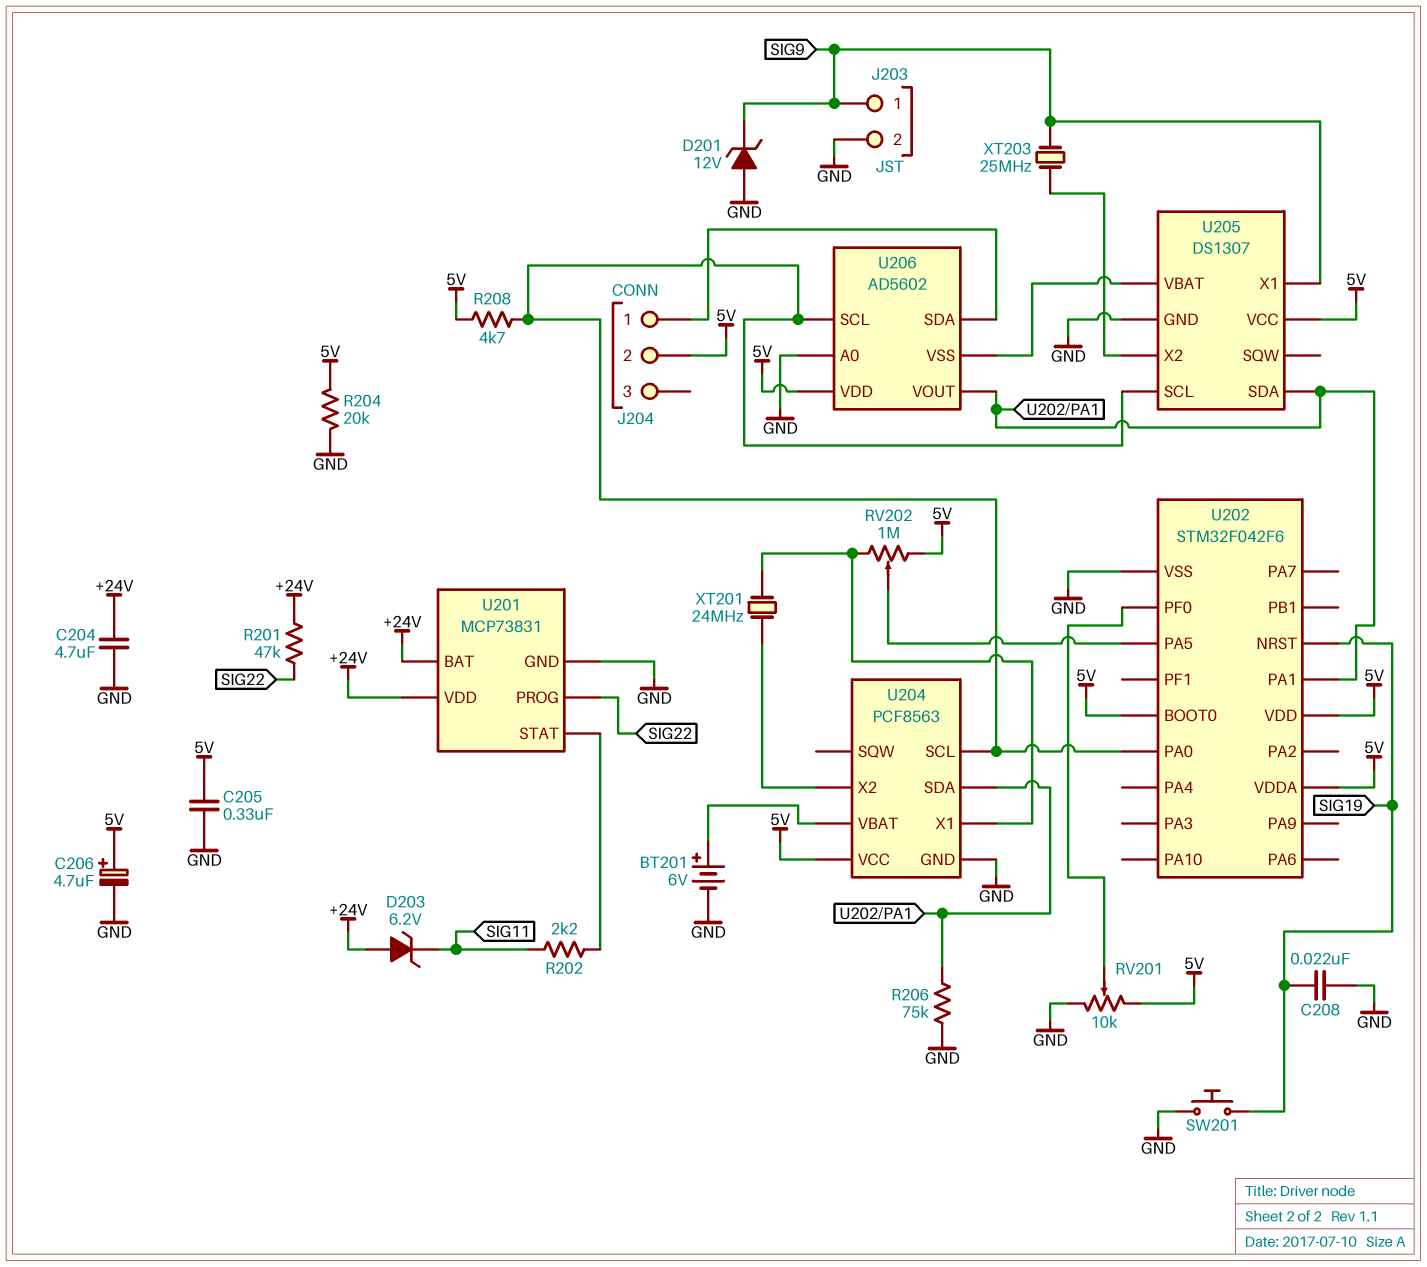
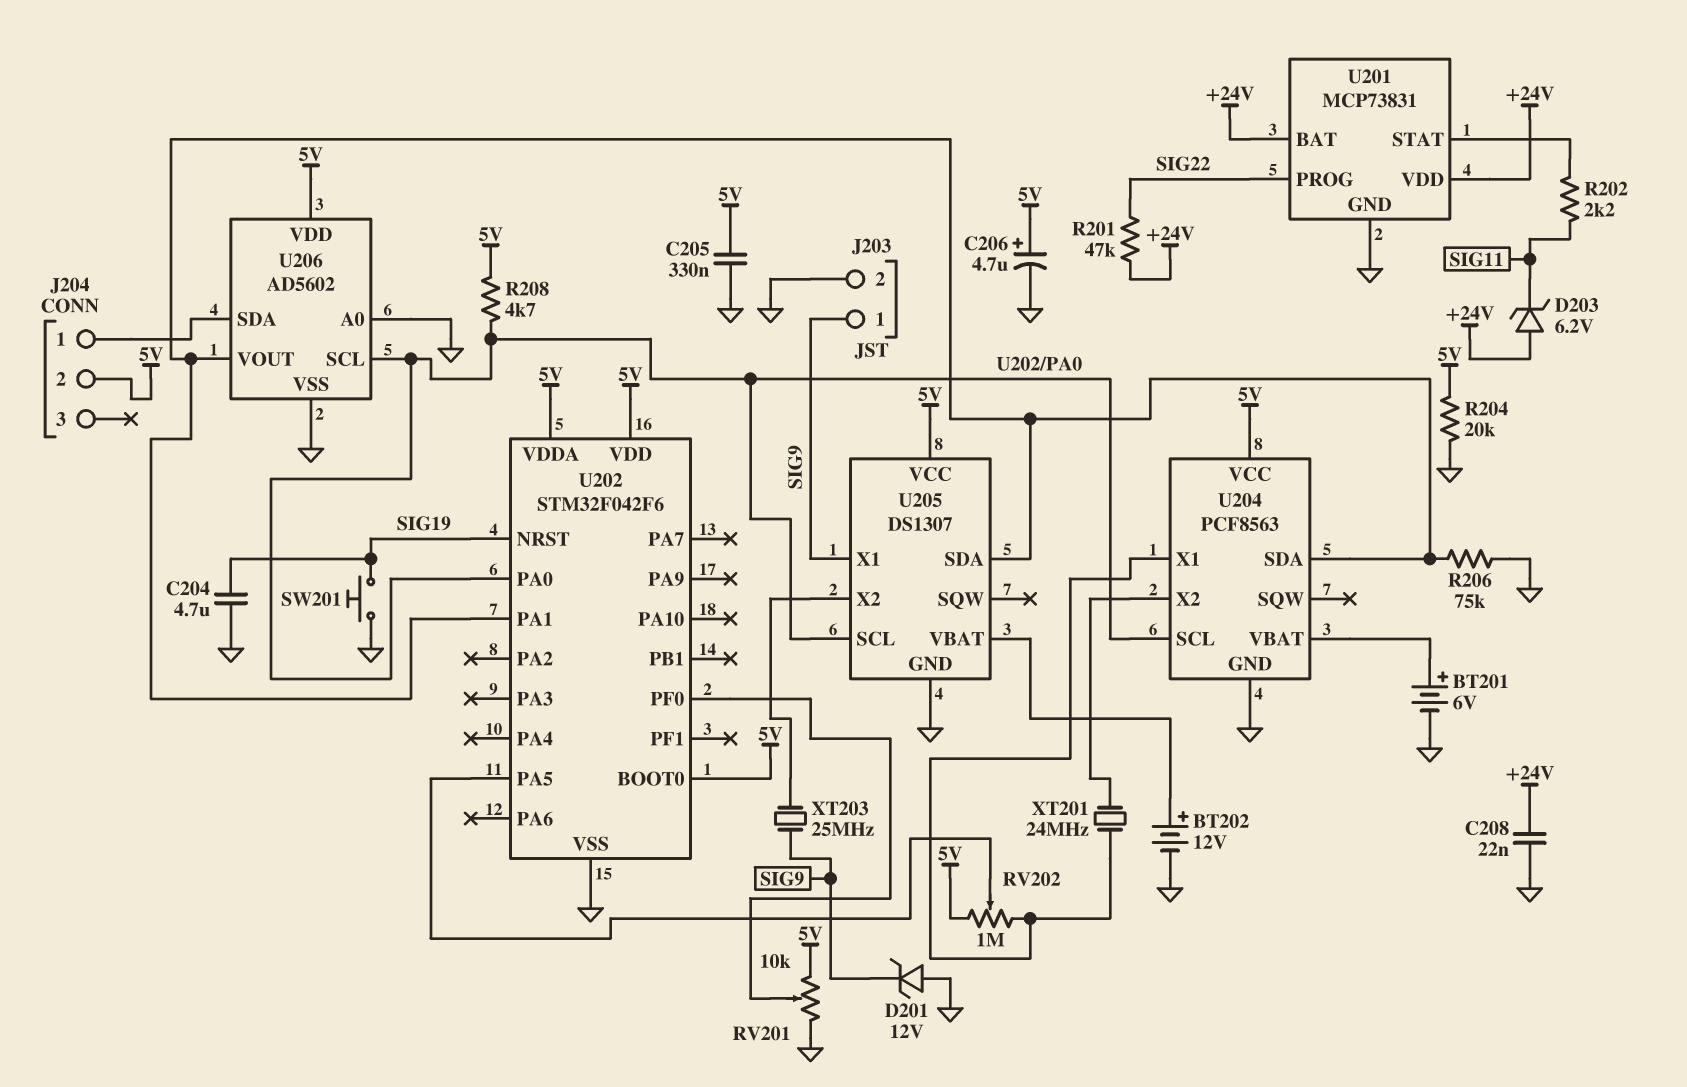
BT202: none -> 12V (plus U205/VBAT, minus GND)
C204: 4.7uF (+24V, GND) -> 4.7uF (GND, SIG19)
C208: 22nF (GND, SIG19) -> 22nF (+24V, GND)
U206 pin VSS: U205/VBAT -> GND

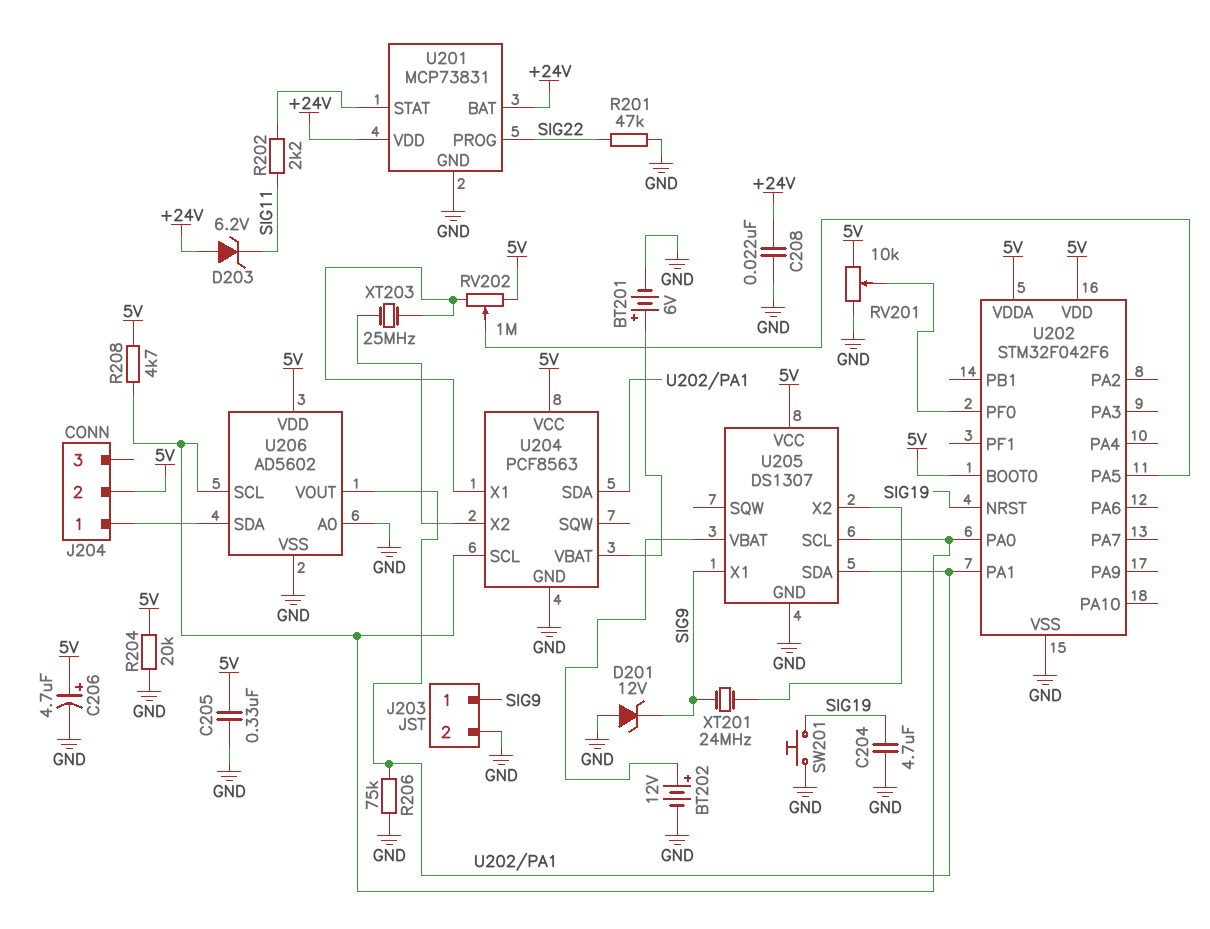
R201: 47k (+24V, SIG22) -> 47k (GND, SIG22)
XT201: 24MHz (U204/X1, U204/X2) -> 24MHz (SIG9, U205/X2)
XT203: 25MHz (SIG9, U205/X2) -> 25MHz (U204/X1, U204/X2)

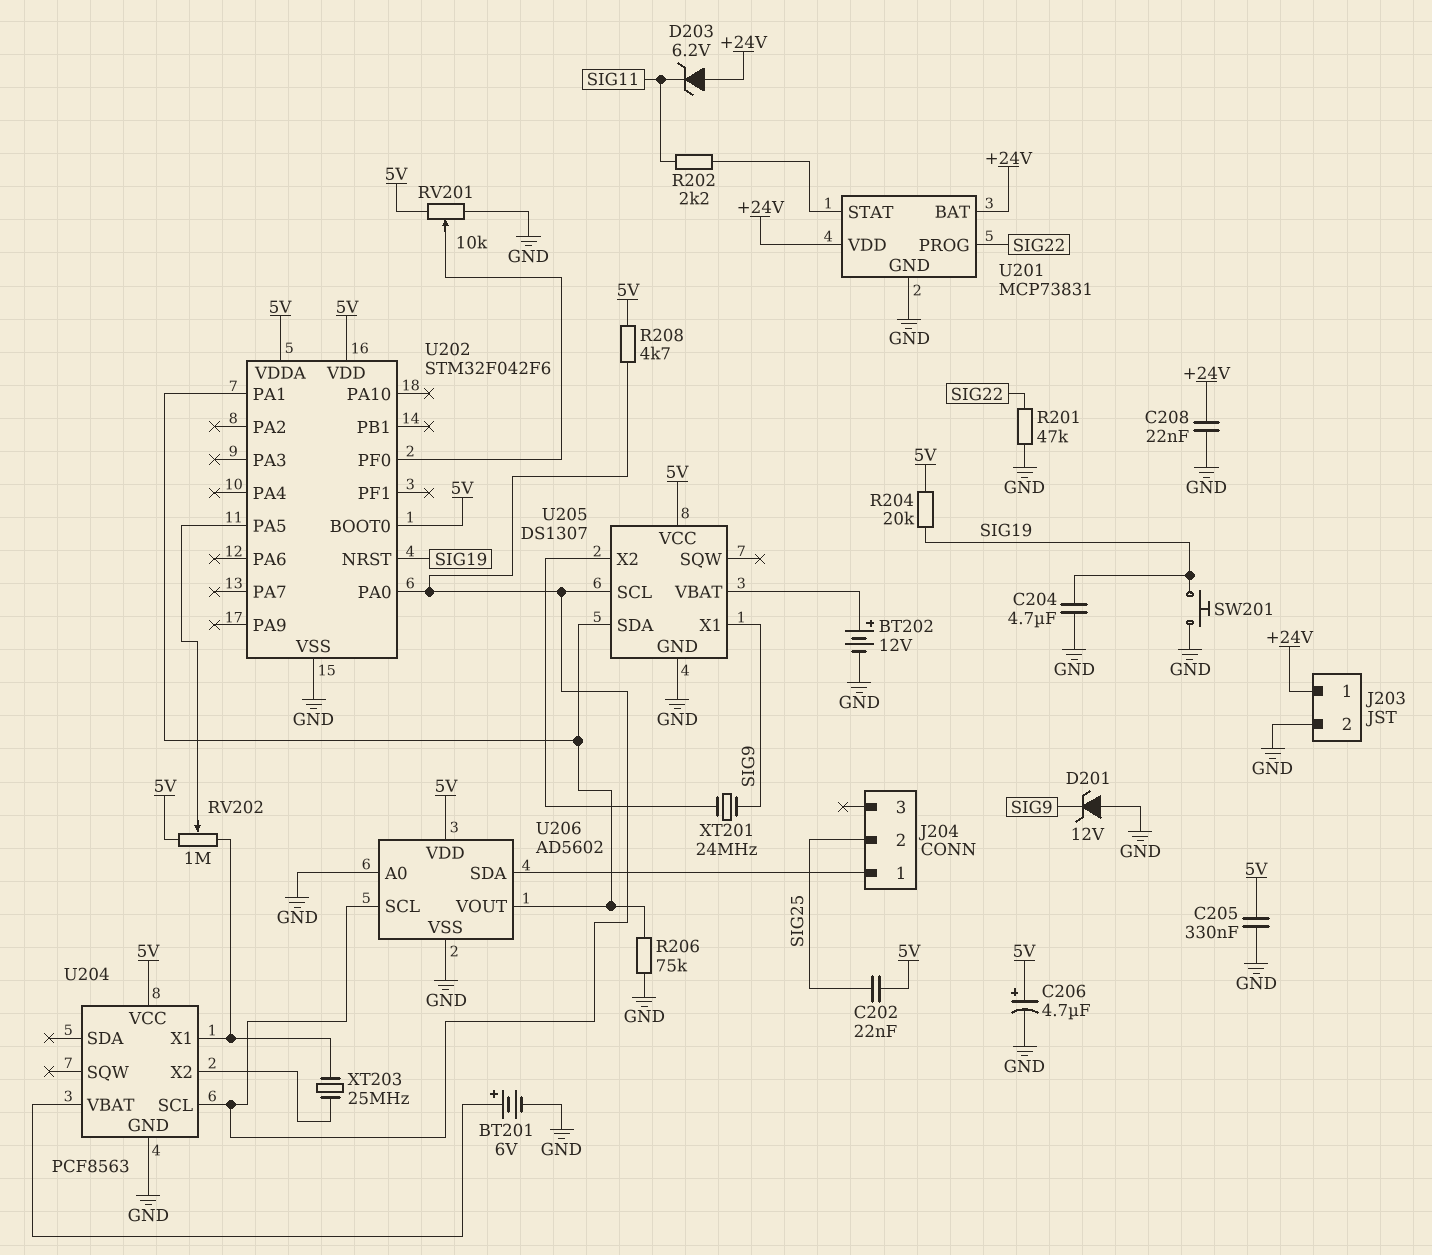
C202: none -> 22nF (5V, SIG25)
J203 pin 1: SIG9 -> +24V
J204 pin 2: 5V -> SIG25
R204: 20k (5V, GND) -> 20k (5V, SIG19)
U204 pin SDA: U202/PA1 -> none

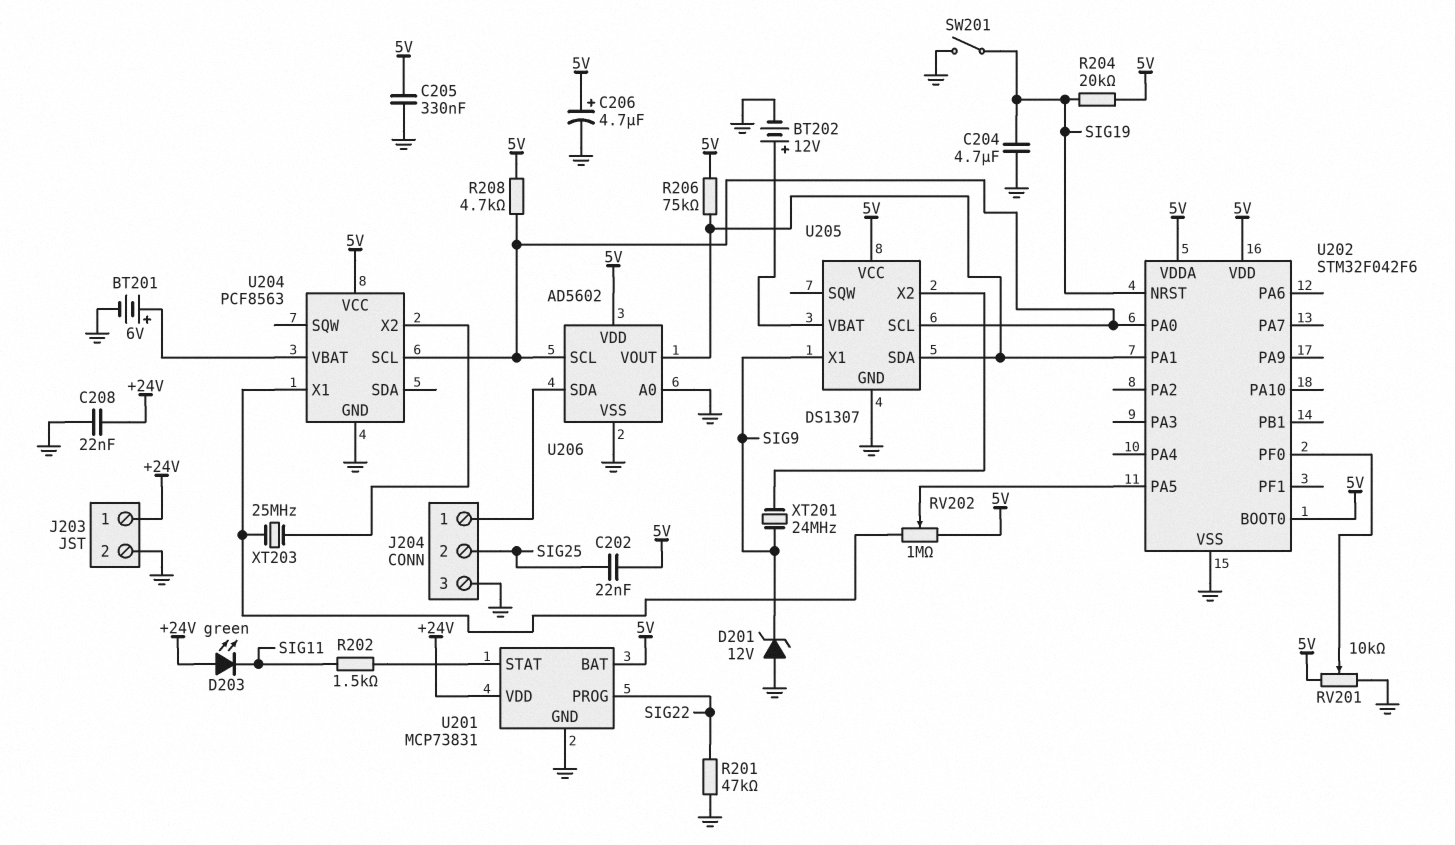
D203: zener 6.2V (A +24V, K SIG11) -> LED green (A +24V, K SIG11)
J204 pin 3: none -> GND
R202: 2.2k (SIG11, U201/STAT) -> 1.5k (SIG11, U201/STAT)
R206: 75k (GND, U202/PA1) -> 75k (5V, U202/PA1)
SW201: button (GND, SIG19) -> switch (GND, SIG19)
U201 pin BAT: +24V -> 5V

